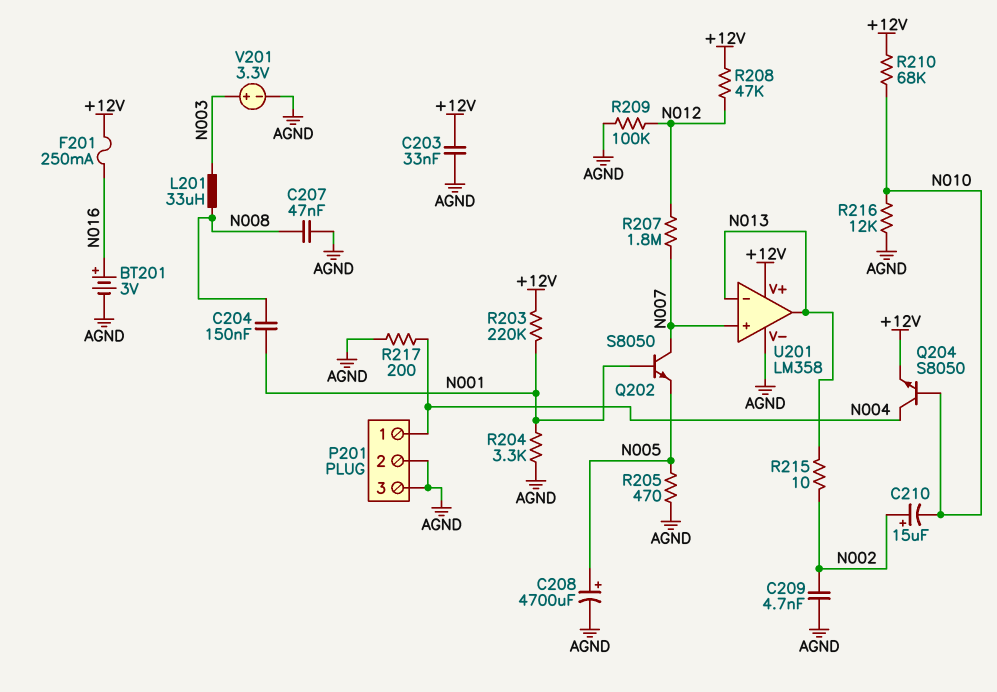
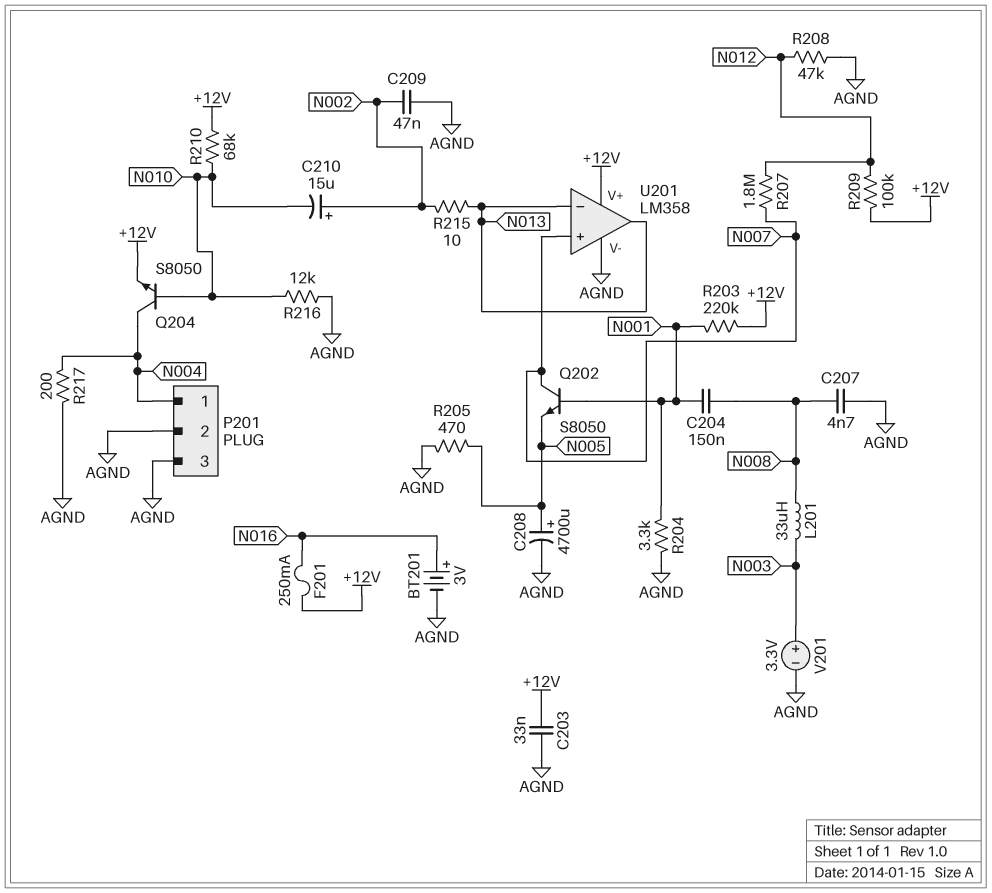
C207: 47nF (AGND, N008) -> 4.7nF (AGND, N008)
C209: 4.7nF (AGND, N002) -> 47nF (AGND, N002)
R208: 47k (+12V, N012) -> 47k (AGND, N012)
R209: 100k (AGND, N012) -> 100k (+12V, N012)

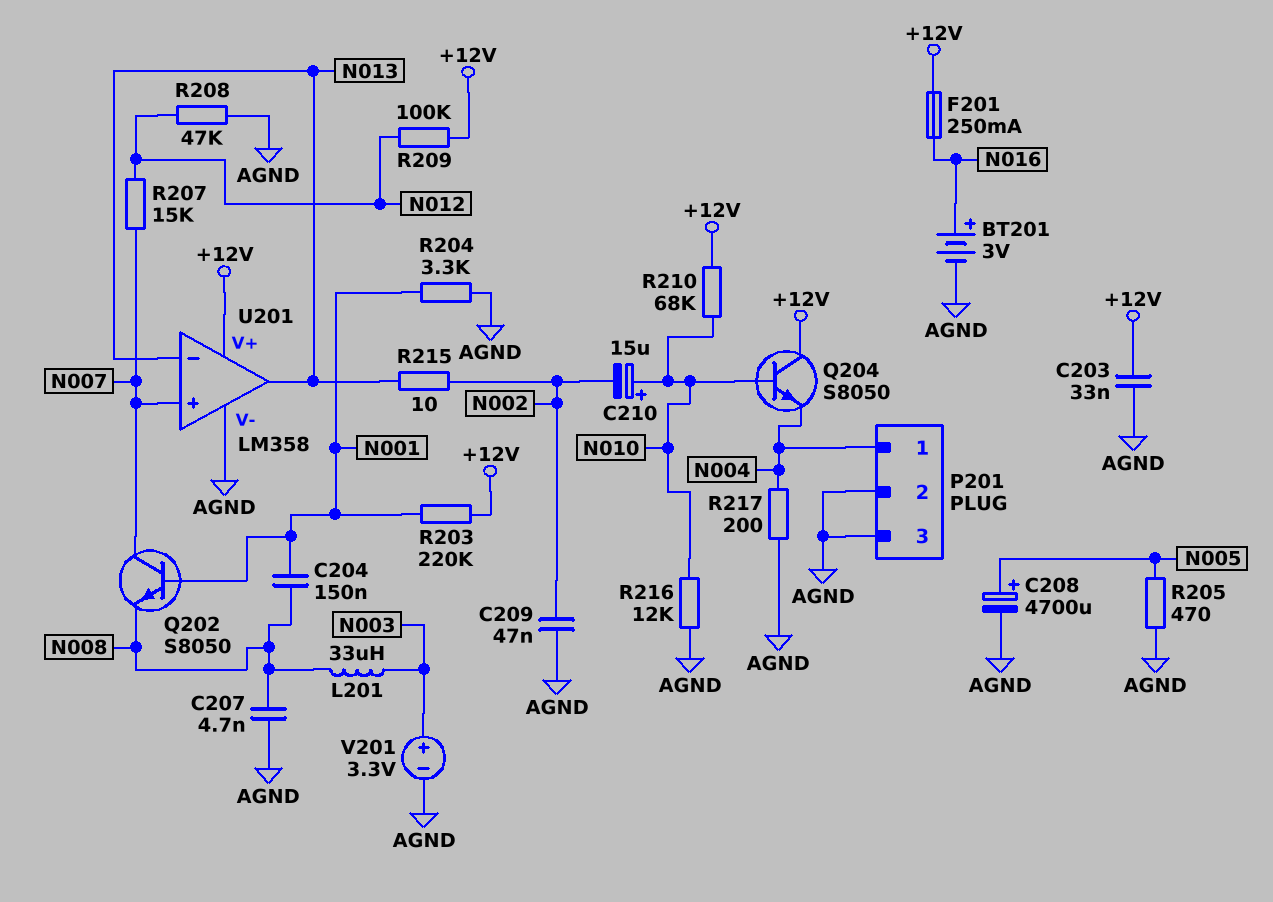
C210: 15uF (plus N002, minus N010) -> 15uF (plus N010, minus N002)
Q202: NPN S8050 (B N001, C N007, E N005) -> NPN S8050 (B N001, C N007, E N008)
Q204: NPN S8050 (B N010, C N004, E +12V) -> NPN S8050 (B N010, C +12V, E N004)
R207: 1.8M (N007, N012) -> 15k (N007, N012)

